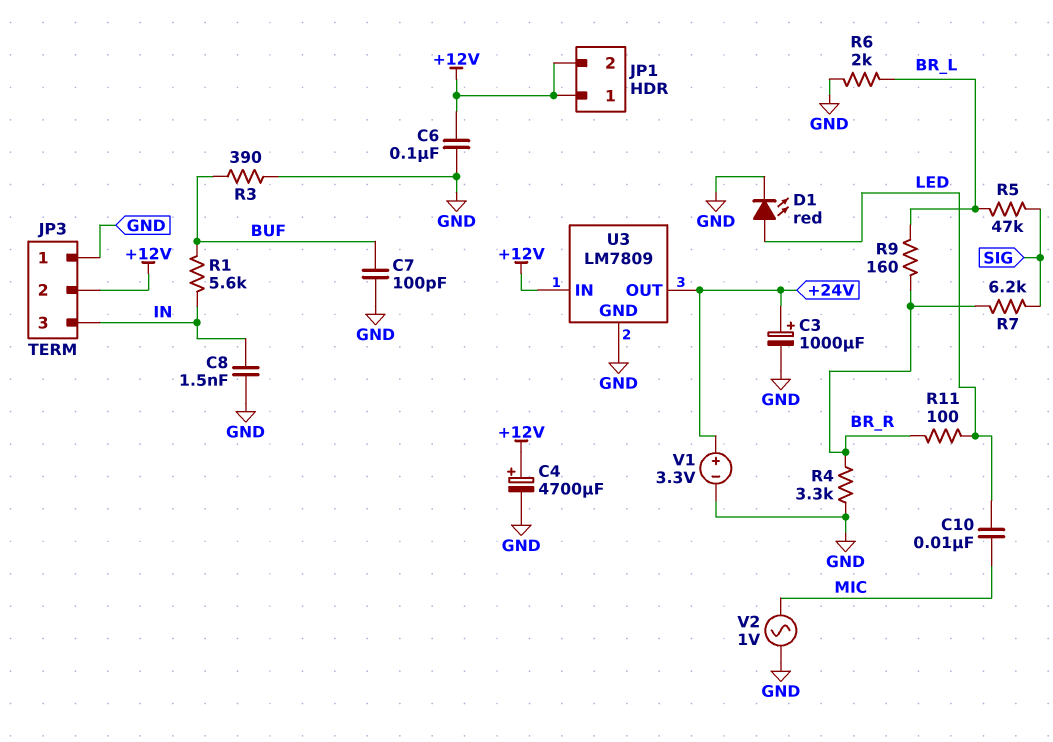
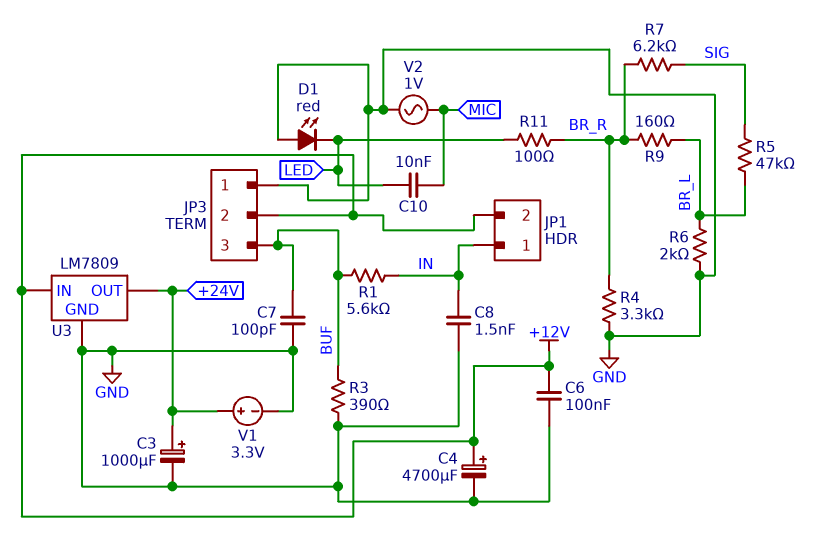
D1: LED red (A LED, K GND) -> LED red (A GND, K LED)
JP1 pin 1: +12V -> IN
JP3 pin 3: IN -> BUF

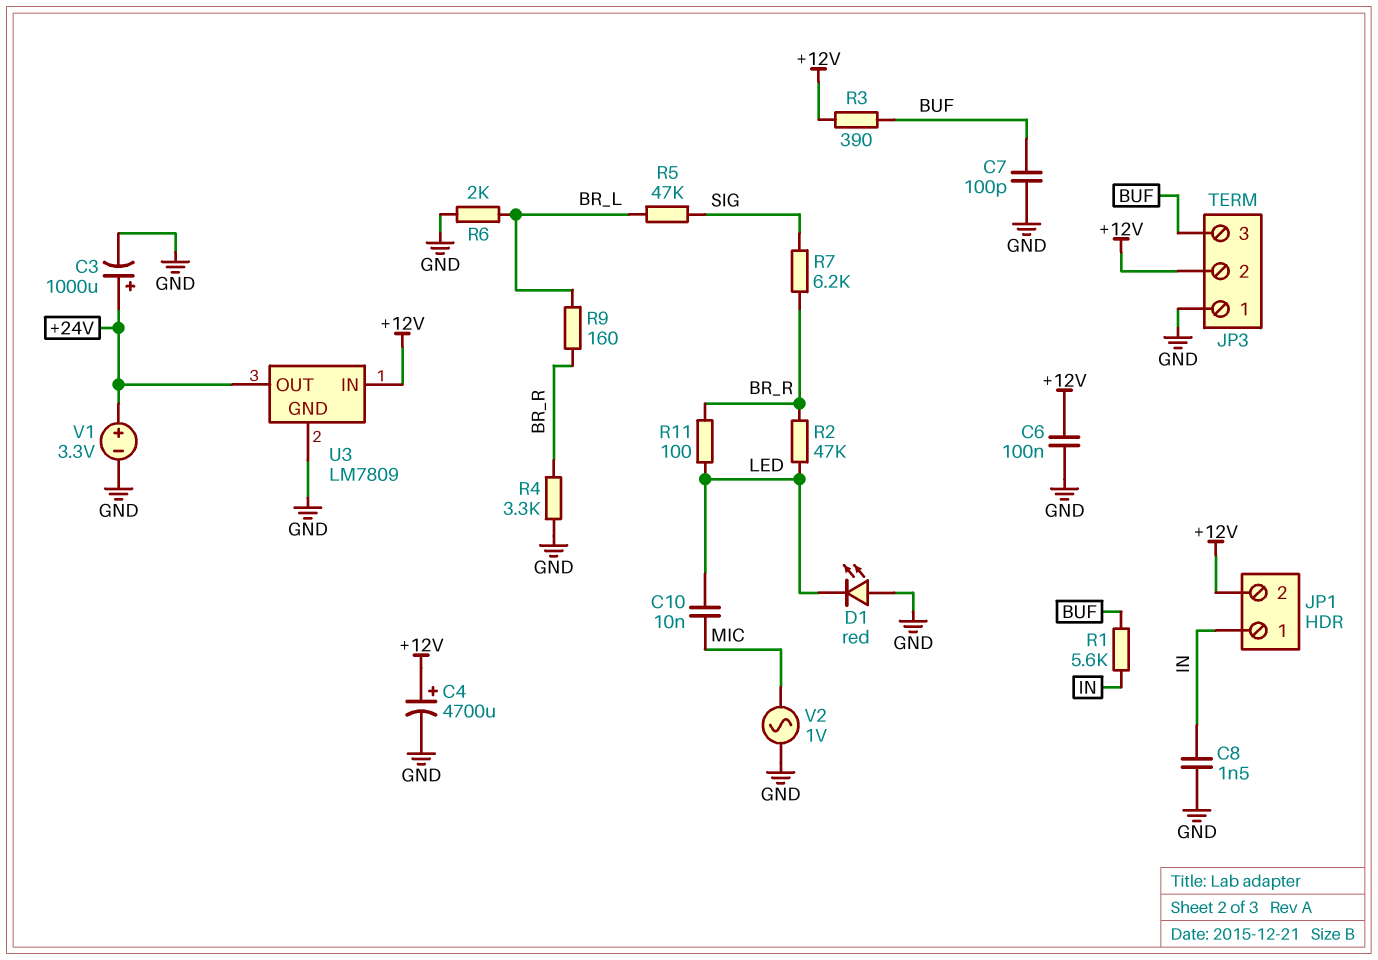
R2: none -> 47k (BR_R, LED)
R3: 390 (BUF, GND) -> 390 (+12V, BUF)

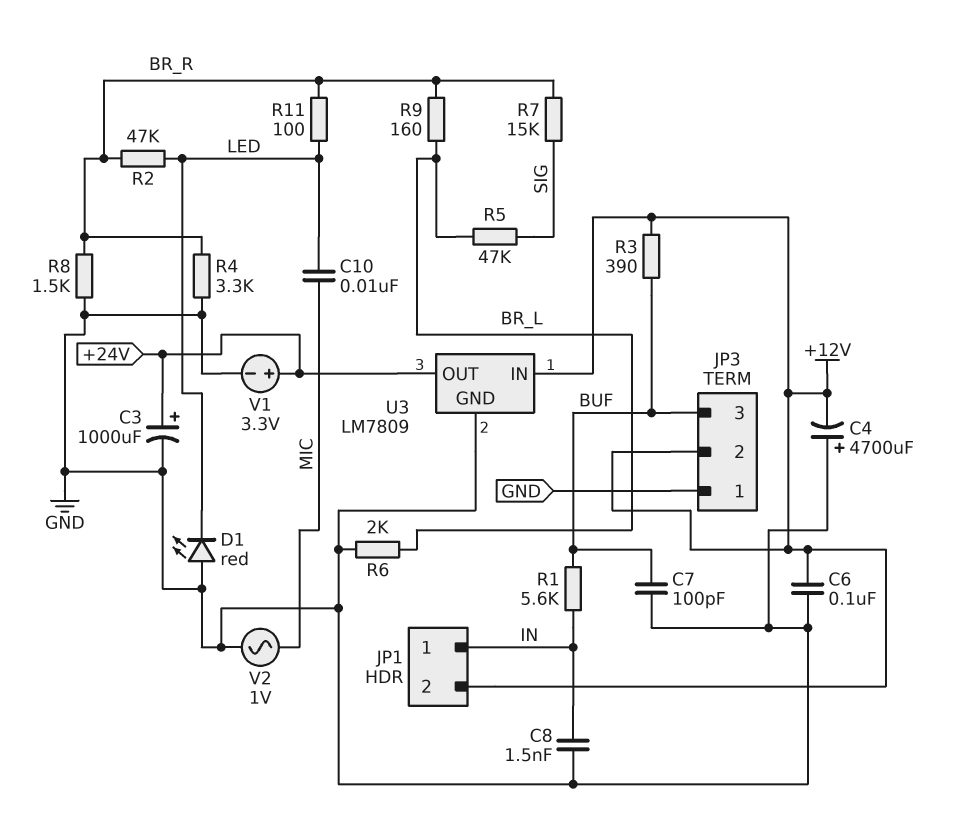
C4: 4700uF (plus +12V, minus GND) -> 4700uF (plus GND, minus +12V)
R7: 6.2k (BR_R, SIG) -> 15k (BR_R, SIG)
R8: none -> 1.5k (BR_R, GND)

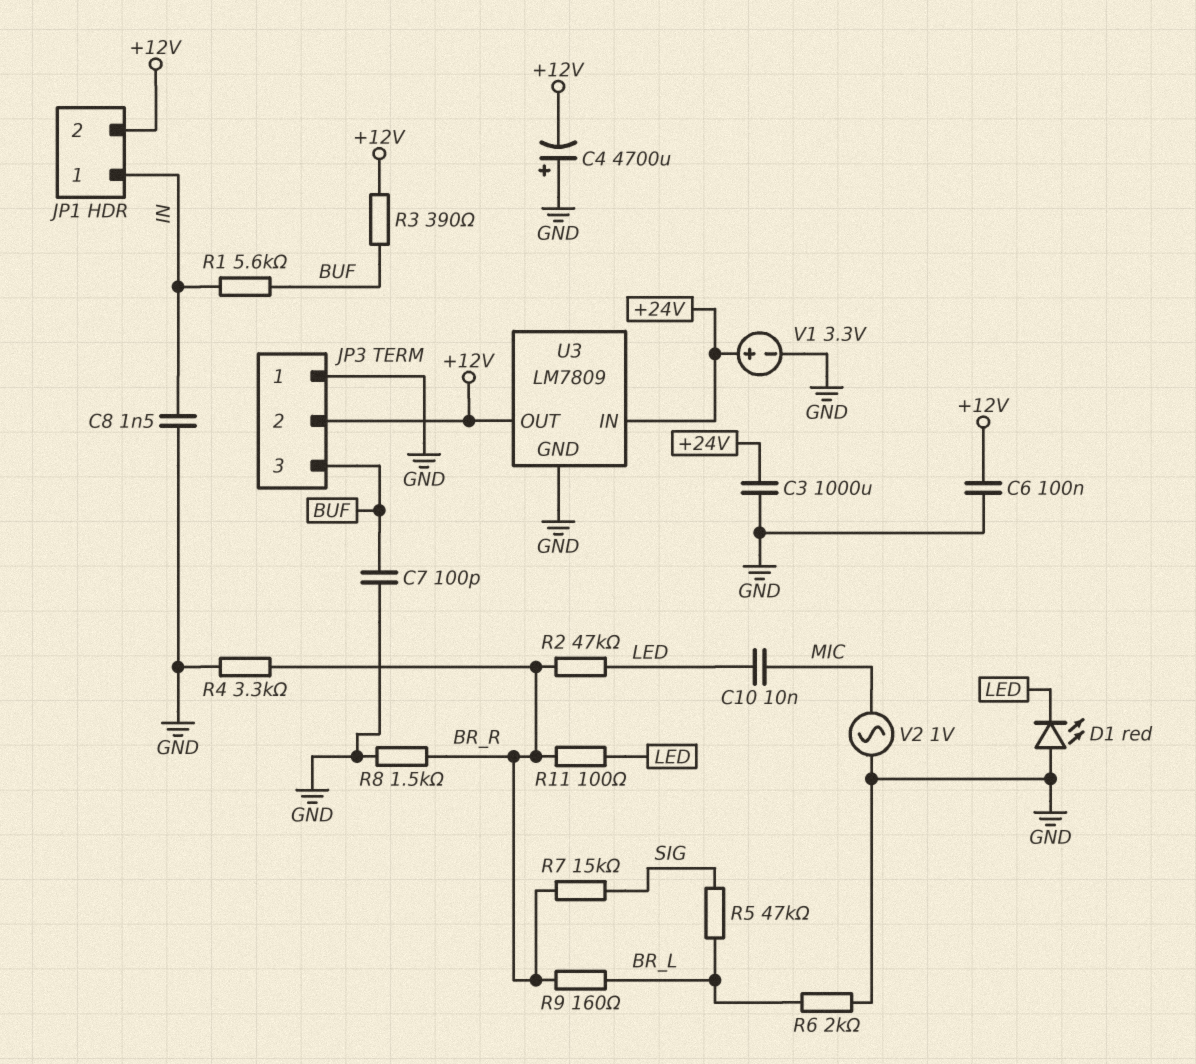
C3: 1000uF (plus +24V, minus GND) -> 1000uF (+24V, GND)
U3 pin IN: +12V -> +24V
U3 pin OUT: +24V -> +12V

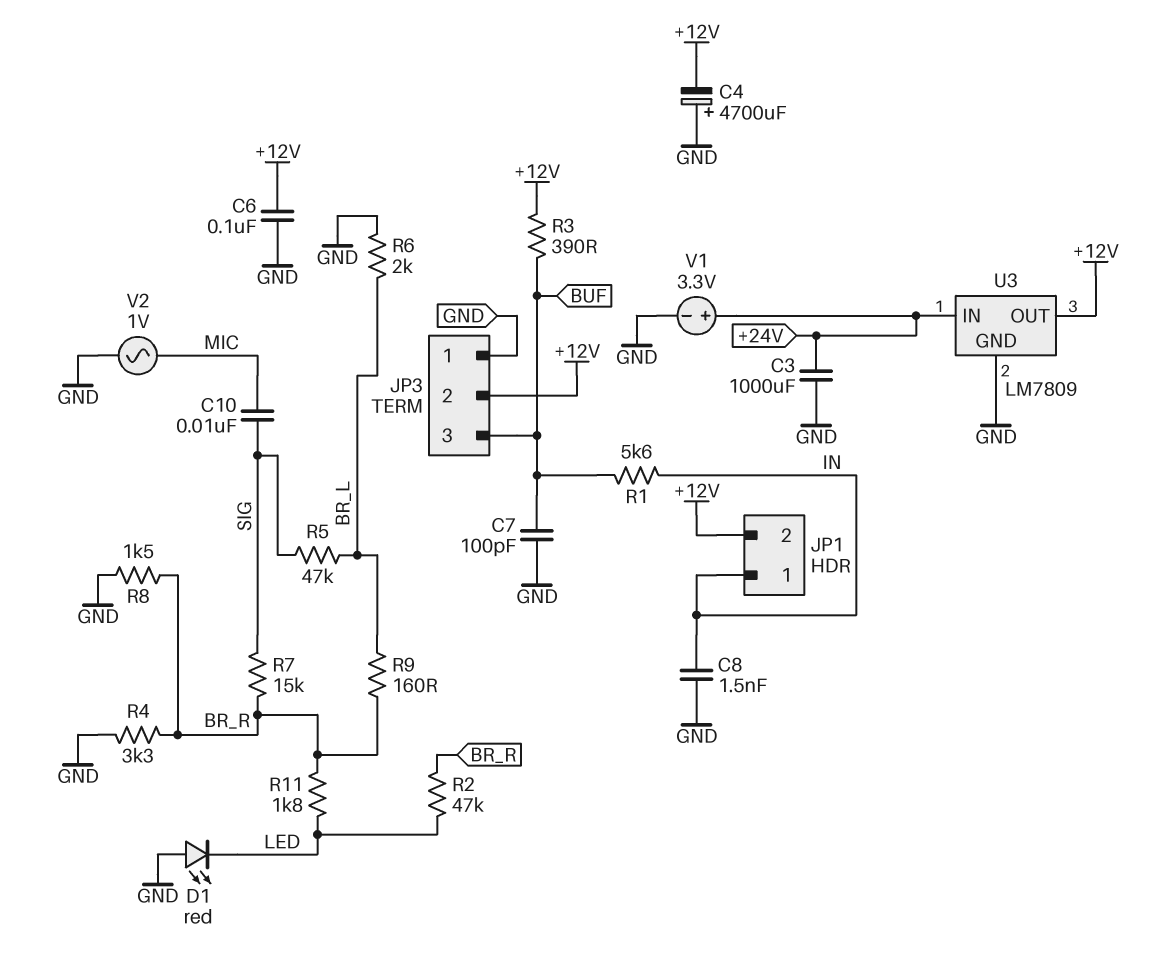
C10: 10nF (LED, MIC) -> 10nF (MIC, SIG)
R11: 100 (BR_R, LED) -> 1.8k (BR_R, LED)

